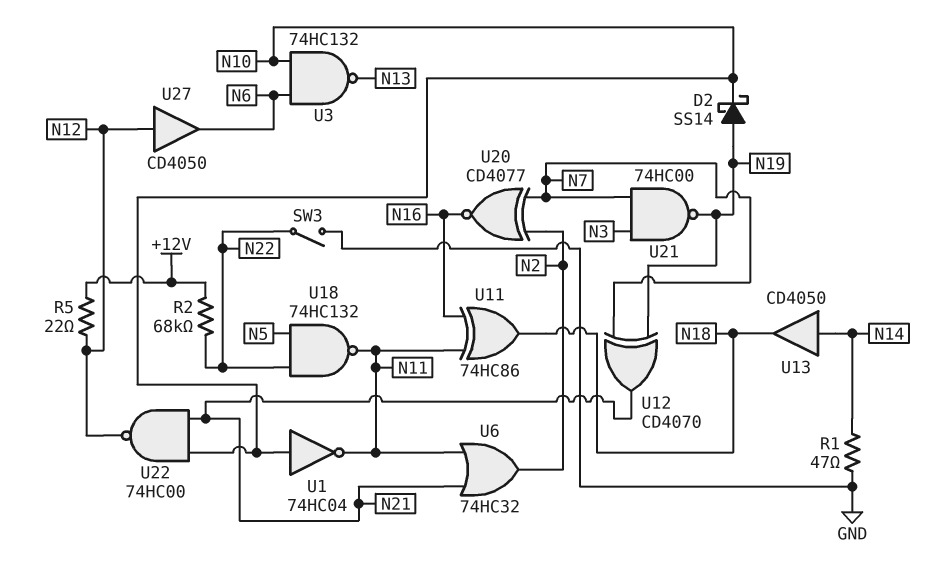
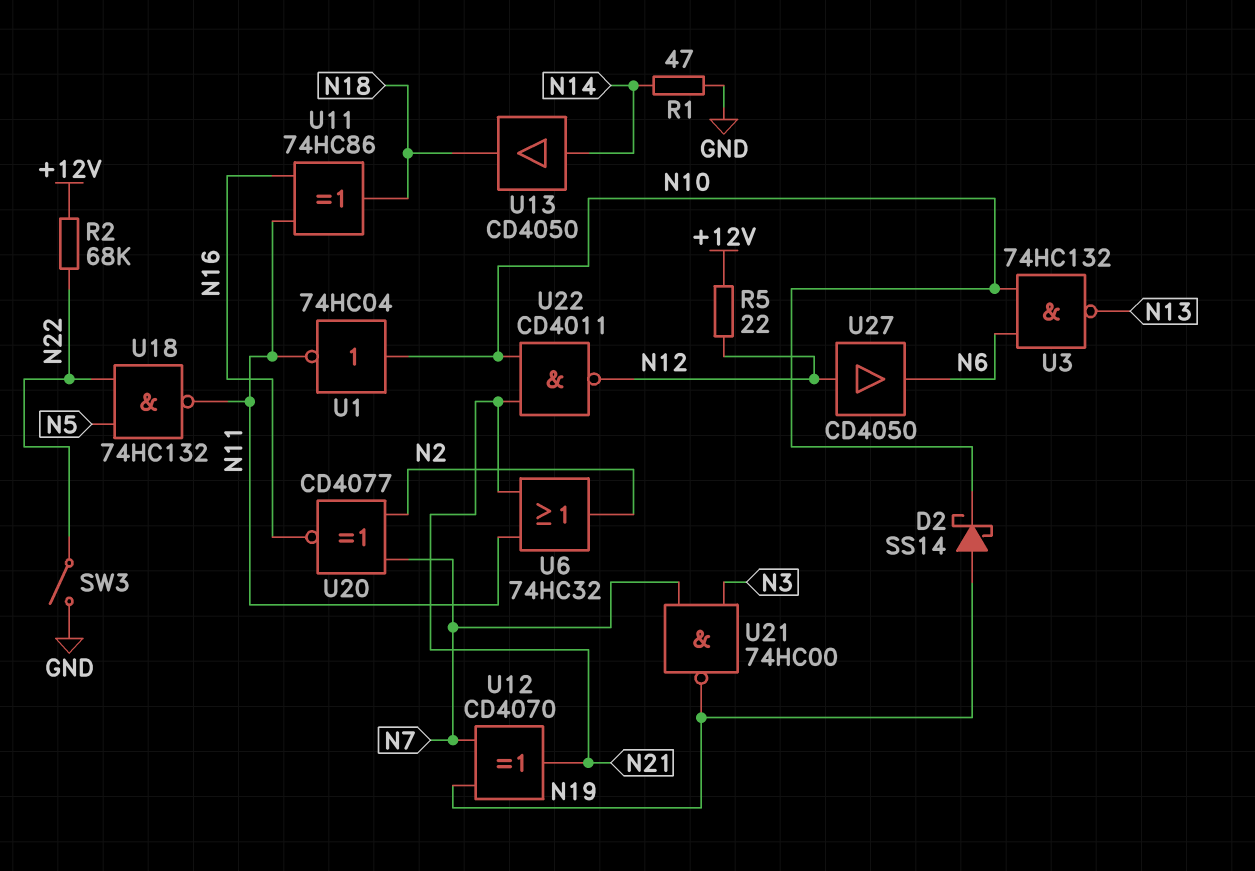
U22: NAND 74HC00 (in N10, in N21, out N12) -> NAND CD4011 (in N10, in N21, out N12)

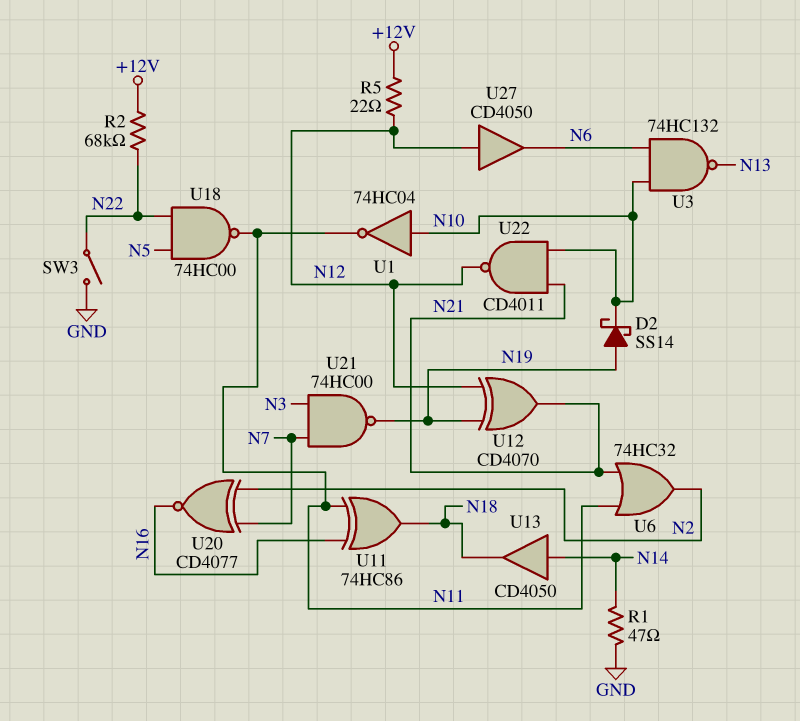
U12: XOR CD4070 (in N7, in N19, out N21) -> XOR CD4070 (in N12, in N19, out N21)
U18: NAND 74HC132 (in N5, in N22, out N11) -> NAND 74HC00 (in N5, in N22, out N11)

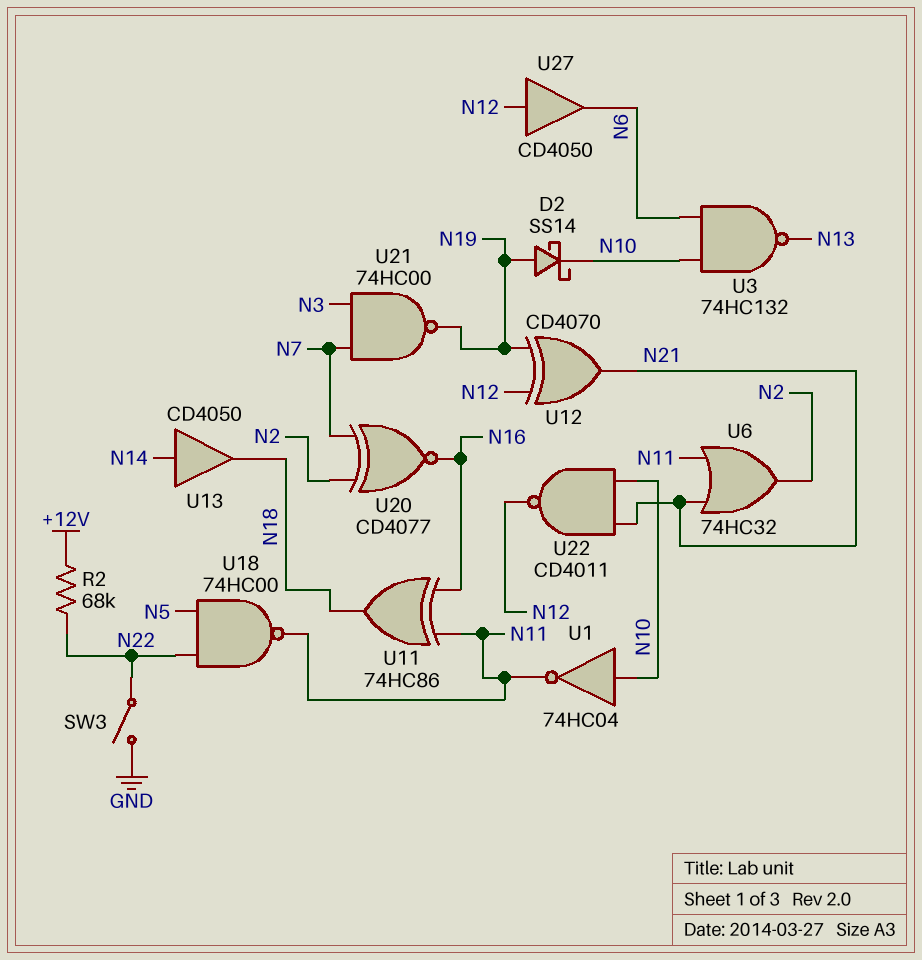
R1: 47 (GND, N14) -> none
R5: 22 (+12V, N12) -> none

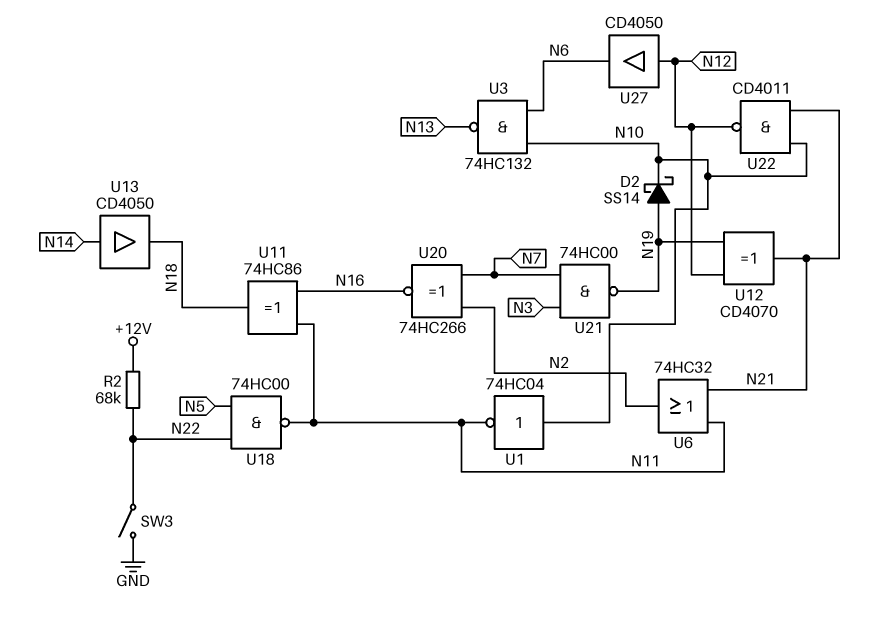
U20: XNOR CD4077 (in N2, in N7, out N16) -> XNOR 74HC266 (in N2, in N7, out N16)

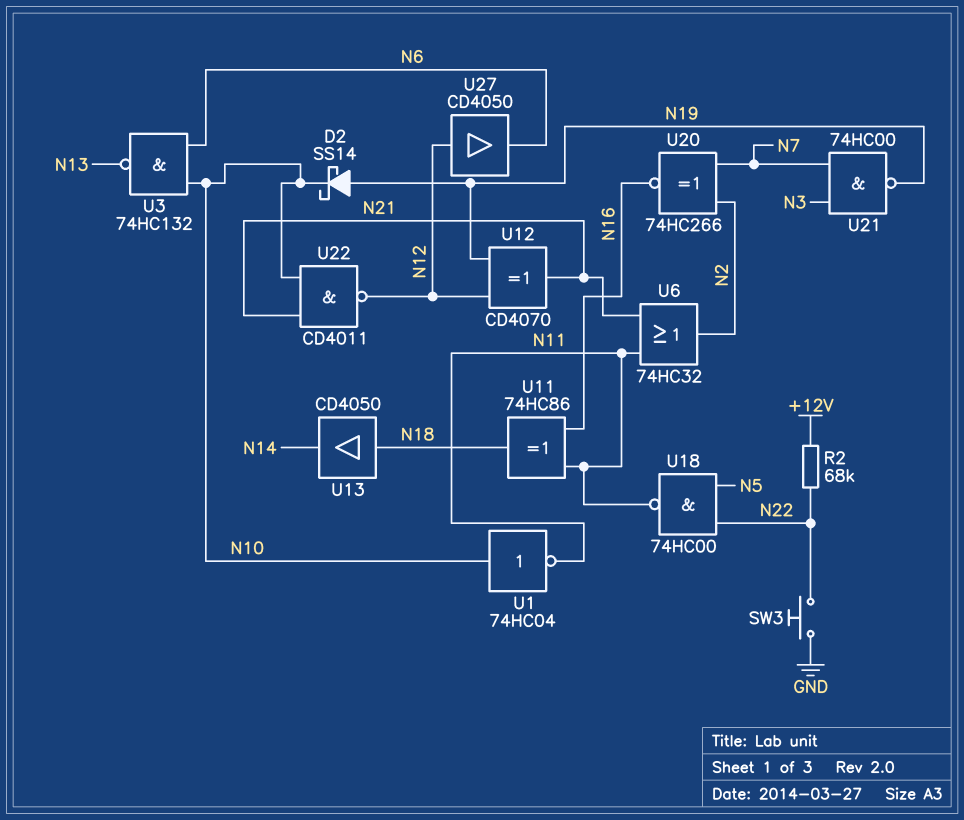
SW3: switch (GND, N22) -> button (GND, N22)
U13: buffer CD4050 (in N14, out N18) -> buffer CD4050 (in N18, out N14)

